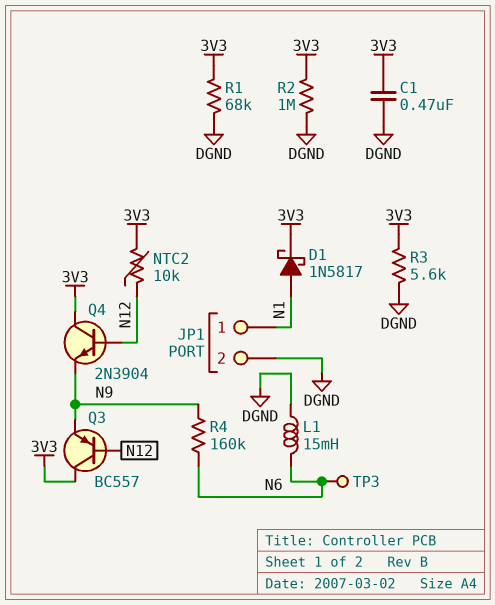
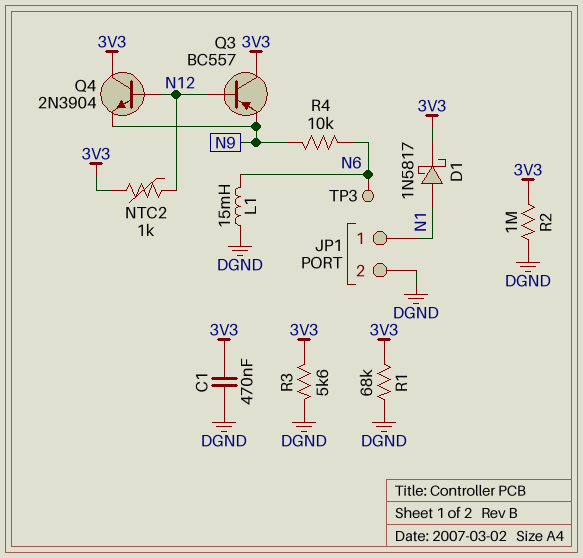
NTC2: 10k (3V3, N12) -> 1k (3V3, N12)
R4: 160k (N6, N9) -> 10k (N6, N9)

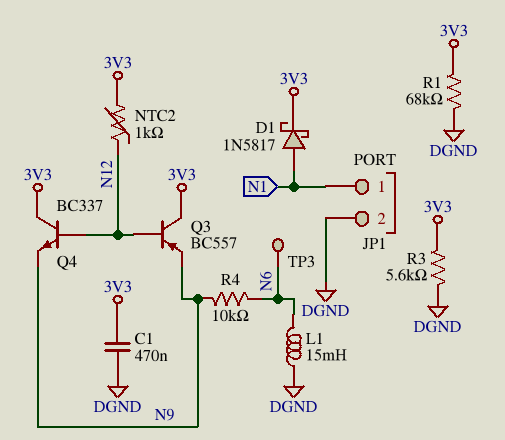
Q4: NPN 2N3904 (B N12, C 3V3, E N9) -> NPN BC337 (B N12, C 3V3, E N9)
R2: 1M (3V3, DGND) -> none

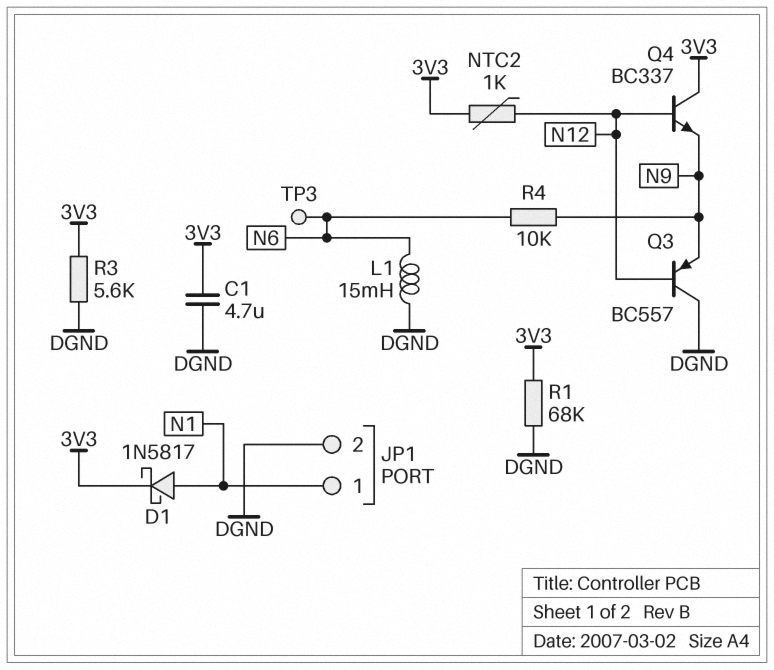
C1: 470nF (3V3, DGND) -> 4.7uF (3V3, DGND)
Q3: PNP BC557 (B N12, C 3V3, E N9) -> PNP BC557 (B N12, C DGND, E N9)

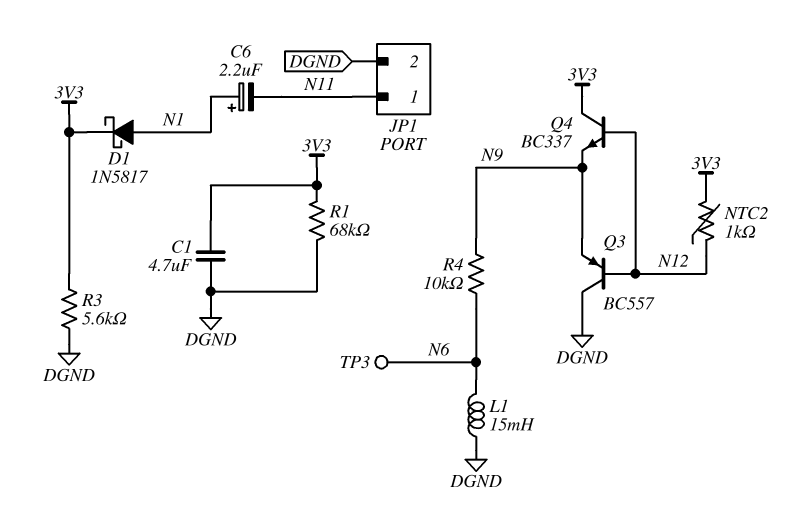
C6: none -> 2.2uF (plus N1, minus N11)
JP1 pin 1: N1 -> N11

